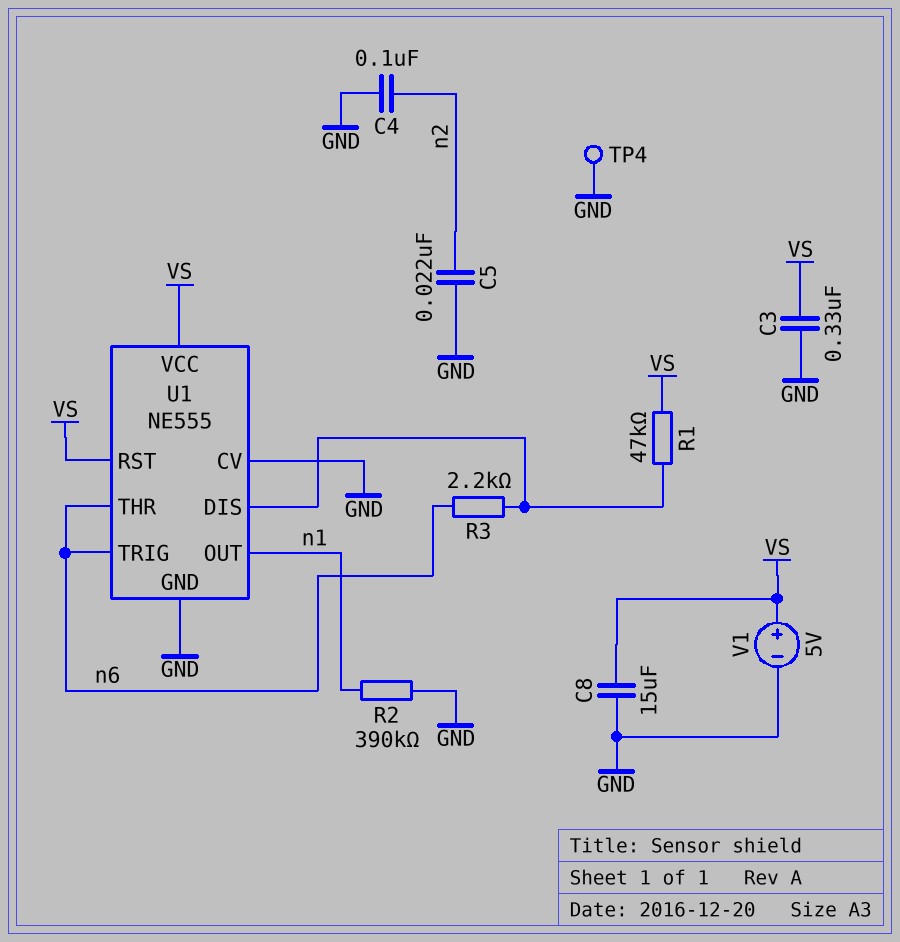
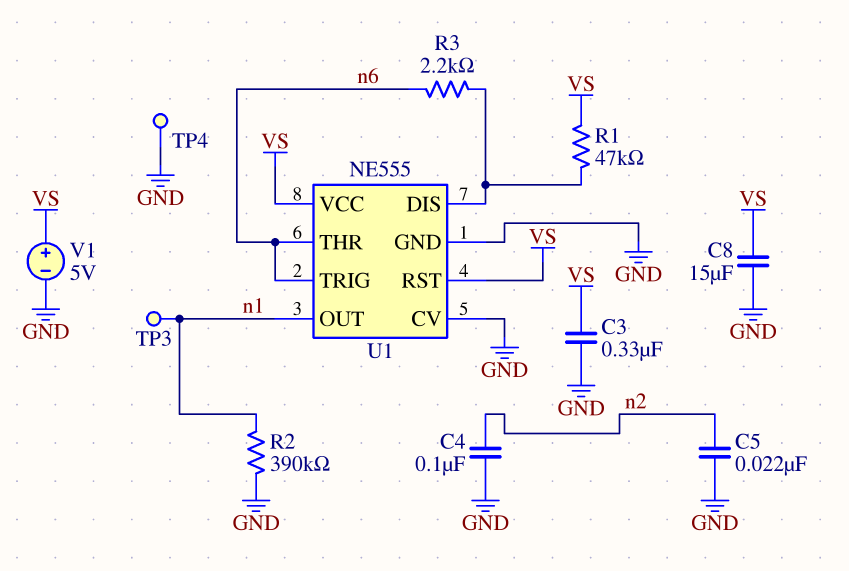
TP3: none -> test point (n1)

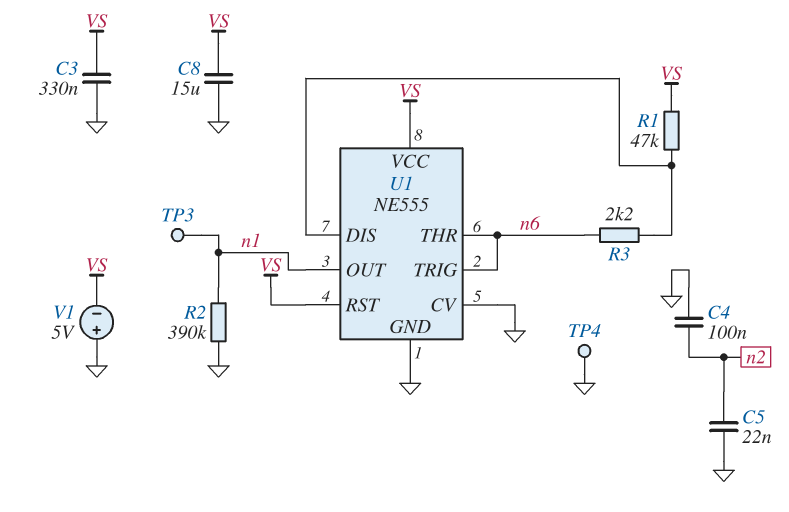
V1: 5V (plus VS, minus GND) -> 5V (plus GND, minus VS)

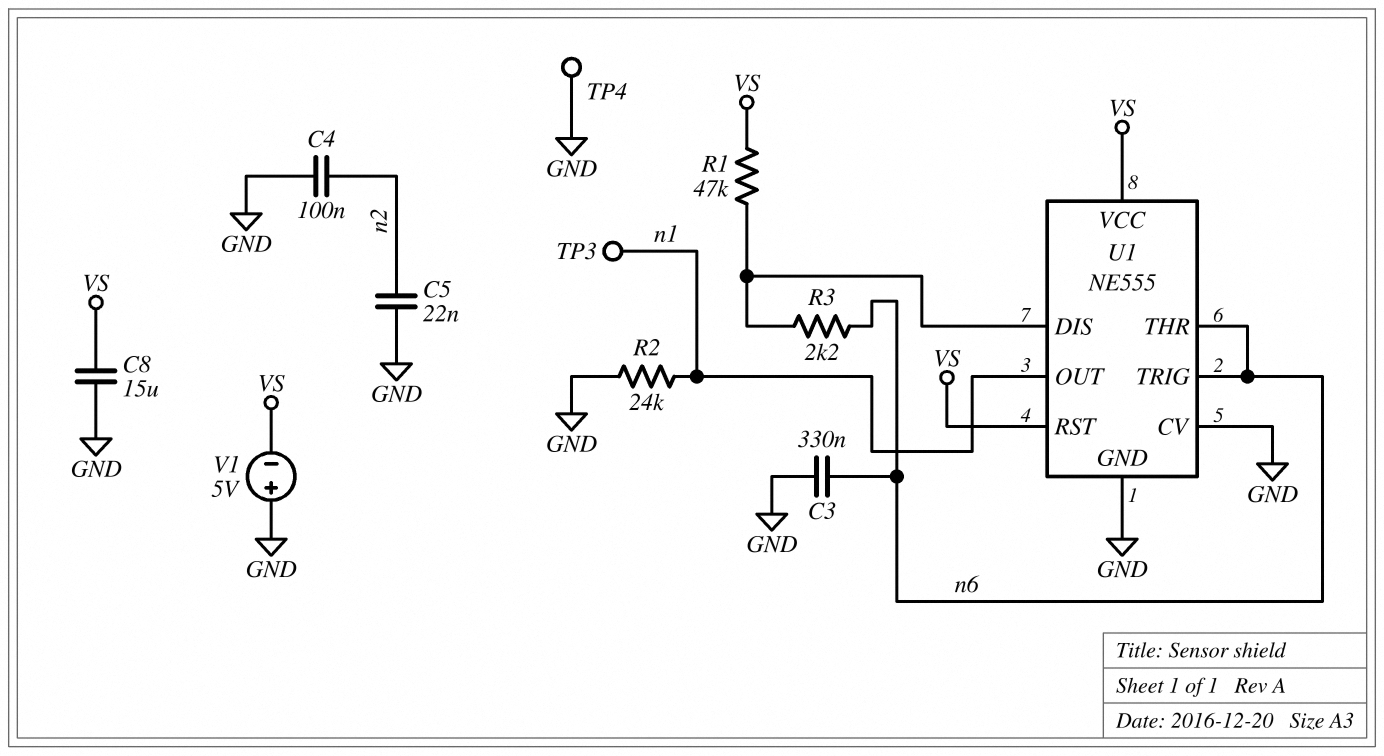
C3: 330nF (GND, VS) -> 330nF (GND, n6)
R2: 390k (GND, n1) -> 24k (GND, n1)

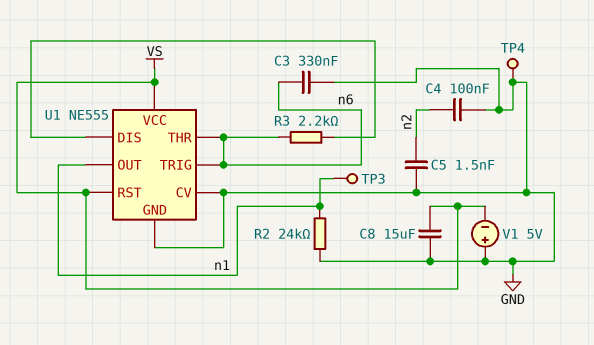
C5: 22nF (GND, n2) -> 1.5nF (GND, n2)
R1: 47k (U1/DIS, VS) -> none

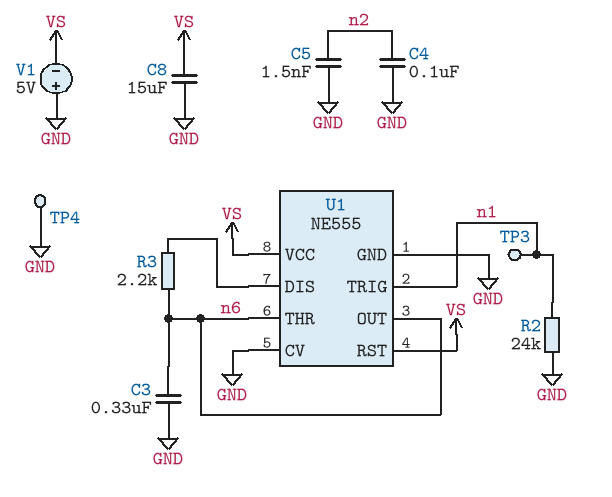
U1 pin OUT: n1 -> n6
U1 pin TRIG: n6 -> n1

